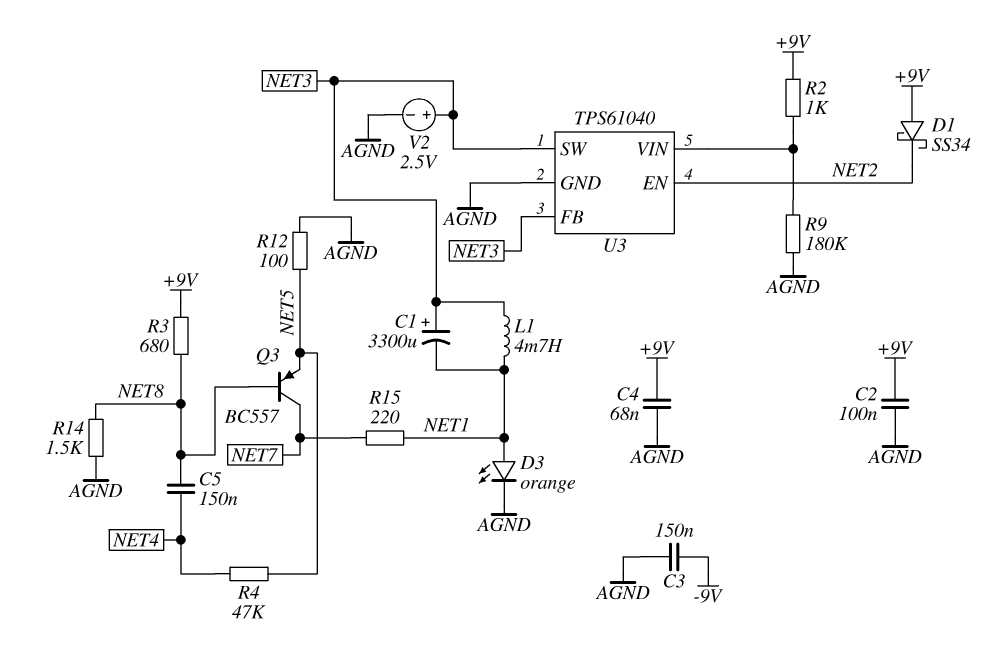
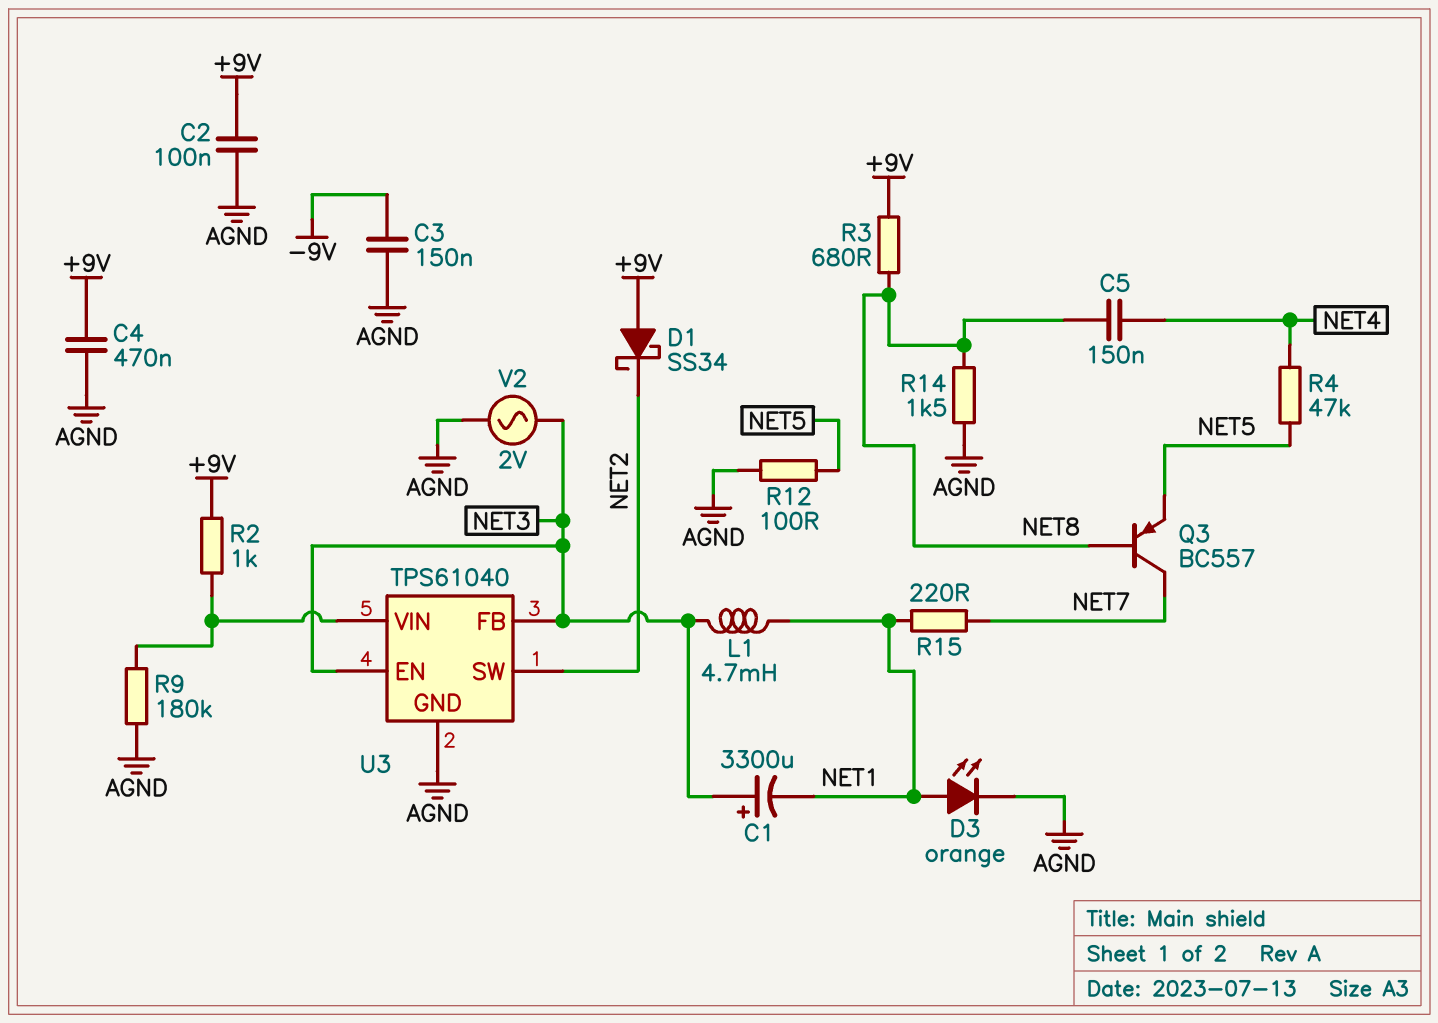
C4: 68nF (+9V, AGND) -> 470nF (+9V, AGND)
U3 pin EN: NET2 -> NET3
U3 pin SW: NET3 -> NET2
V2: 2.5V (plus NET3, minus AGND) -> AC 2V (AGND, NET3)

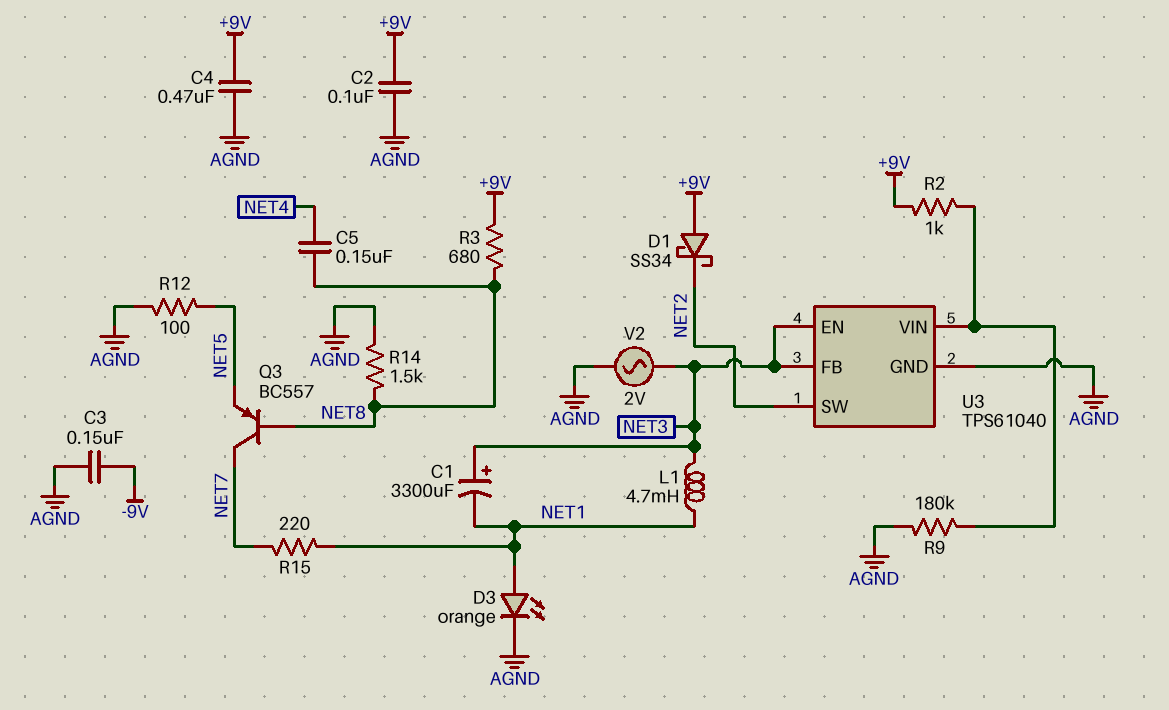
R4: 47k (NET4, NET5) -> none

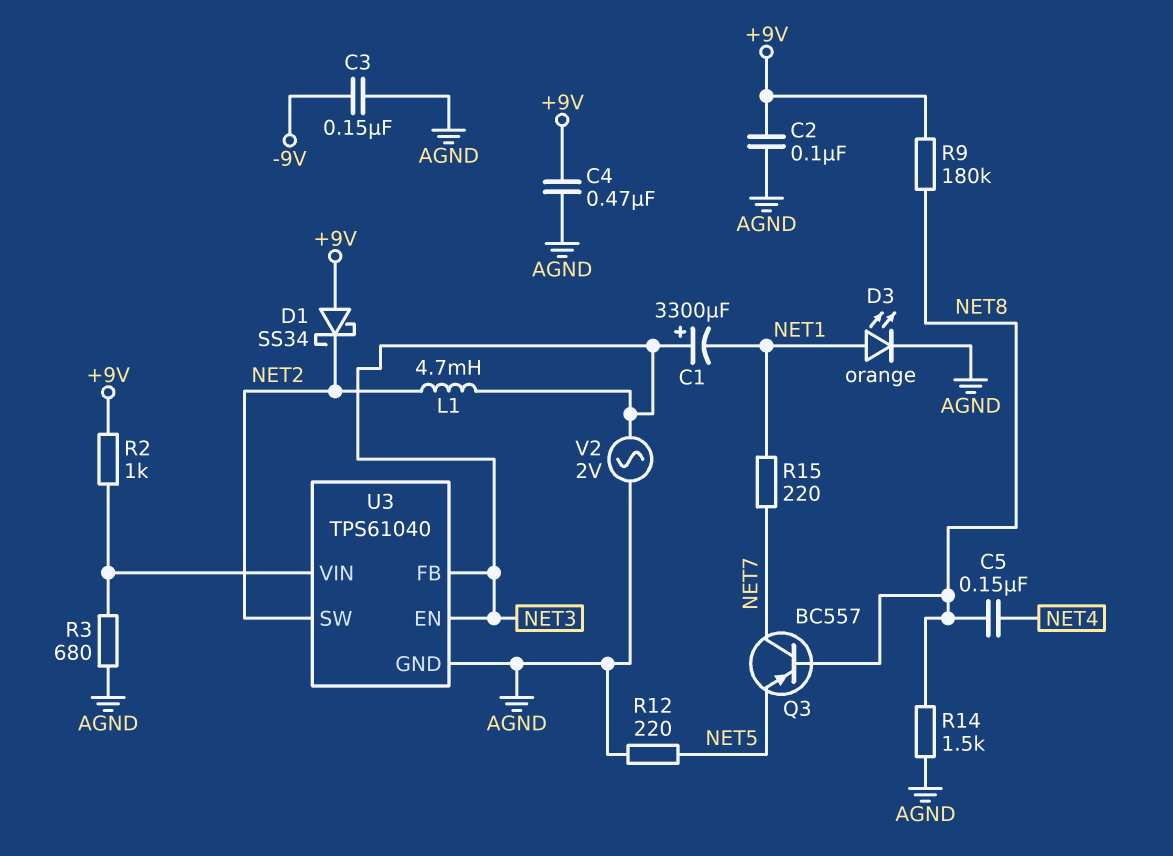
L1: 4.7mH (NET1, NET3) -> 4.7mH (NET2, NET3)
R3: 680 (+9V, NET8) -> 680 (AGND, U3/VIN)
R9: 180k (AGND, U3/VIN) -> 180k (+9V, NET8)
R12: 100 (AGND, NET5) -> 220 (AGND, NET5)

